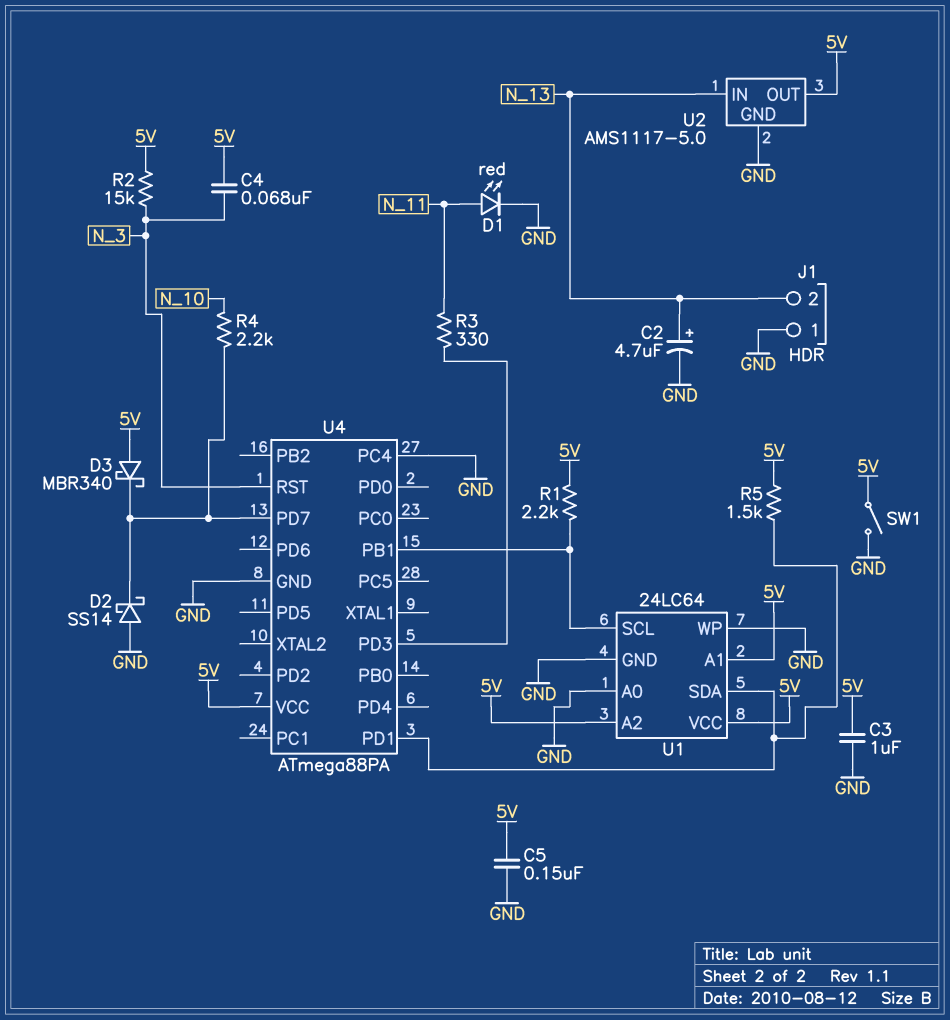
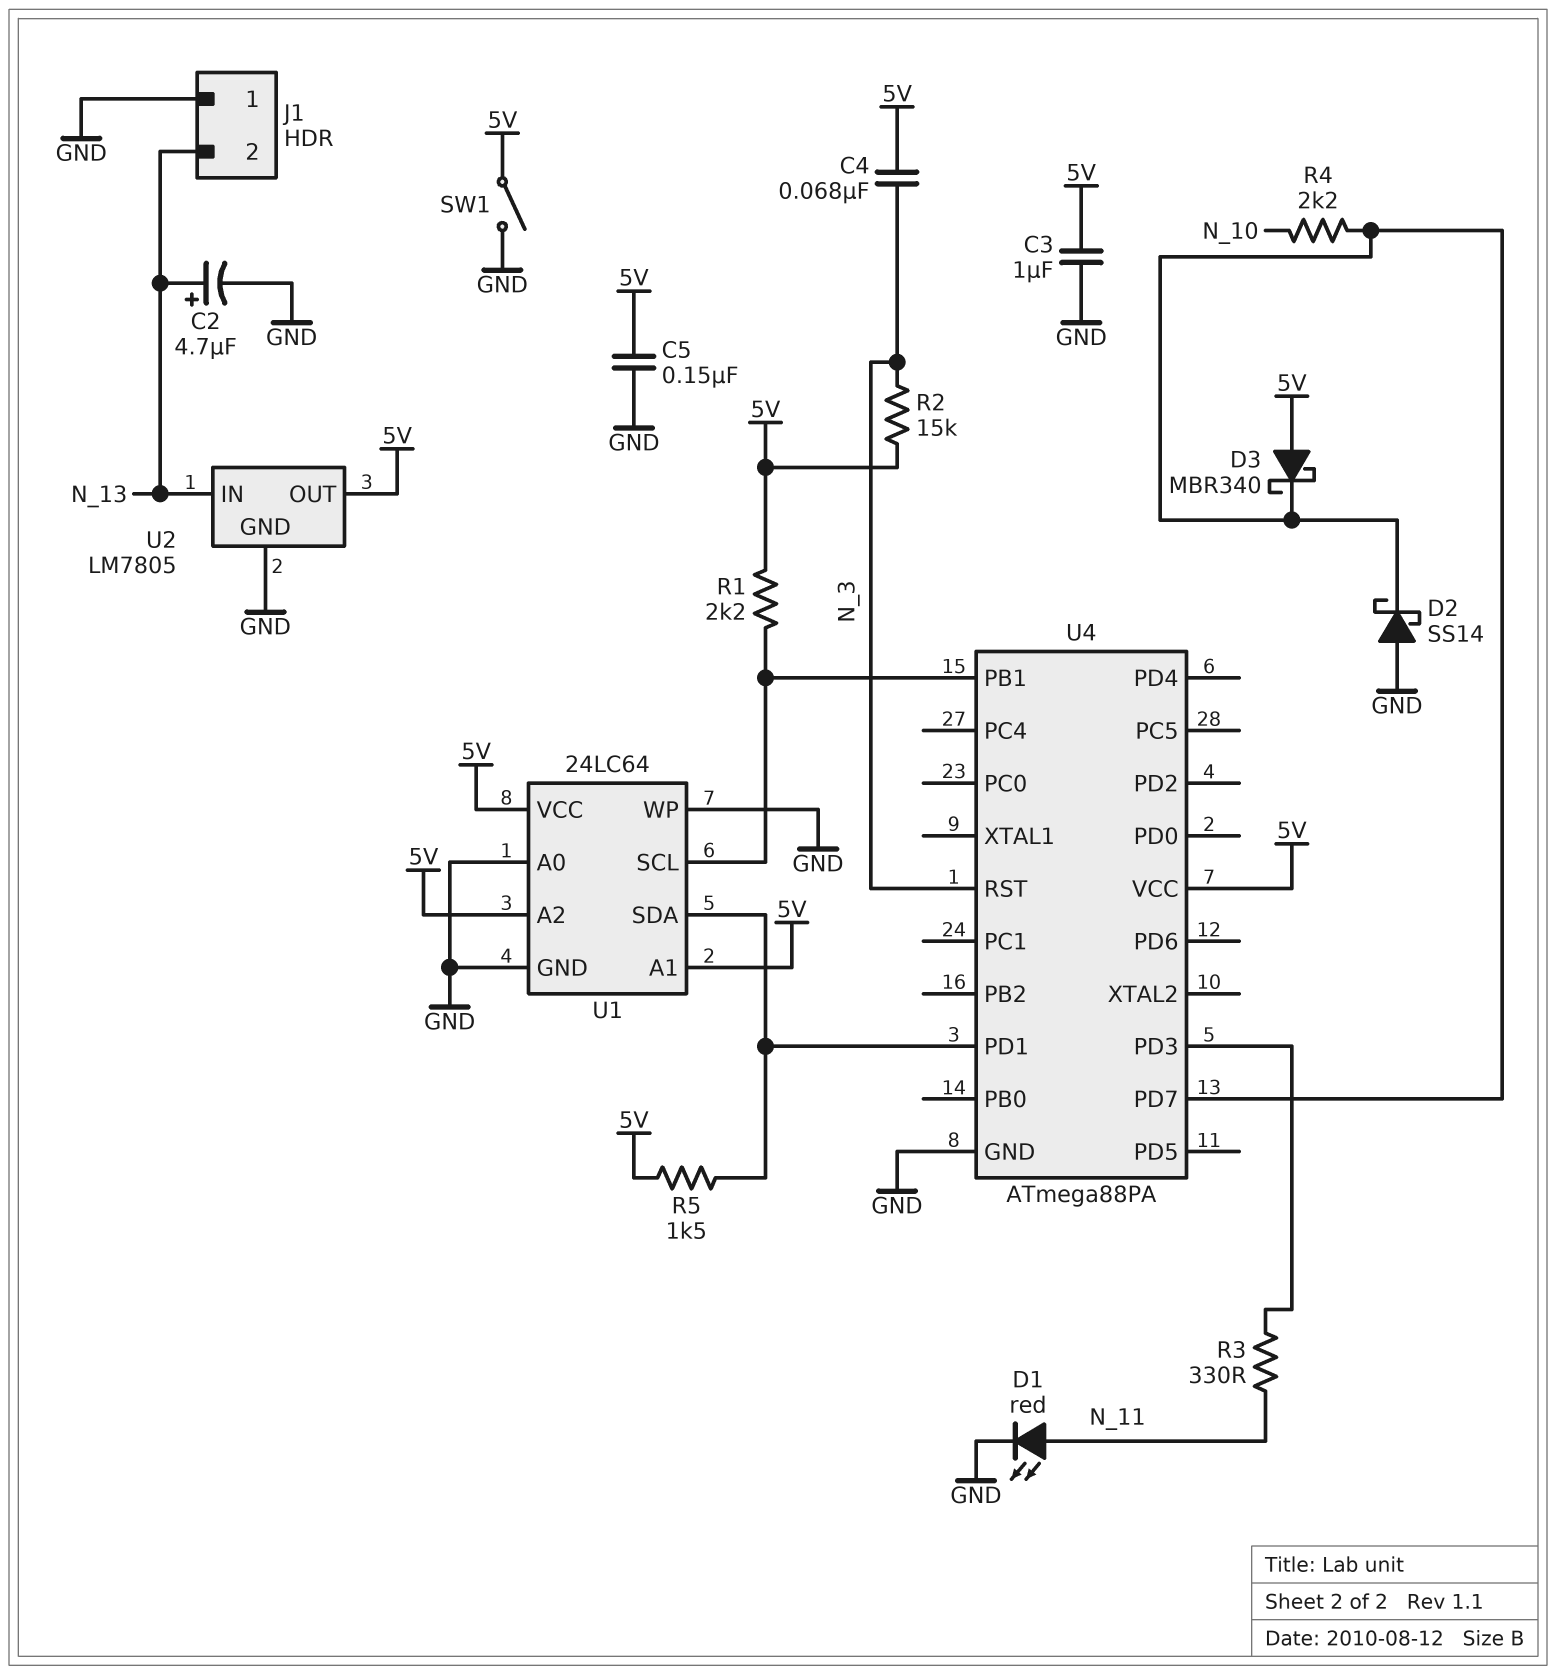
U2: AMS1117-5.0 -> LM7805
U4 pin PC4: GND -> none

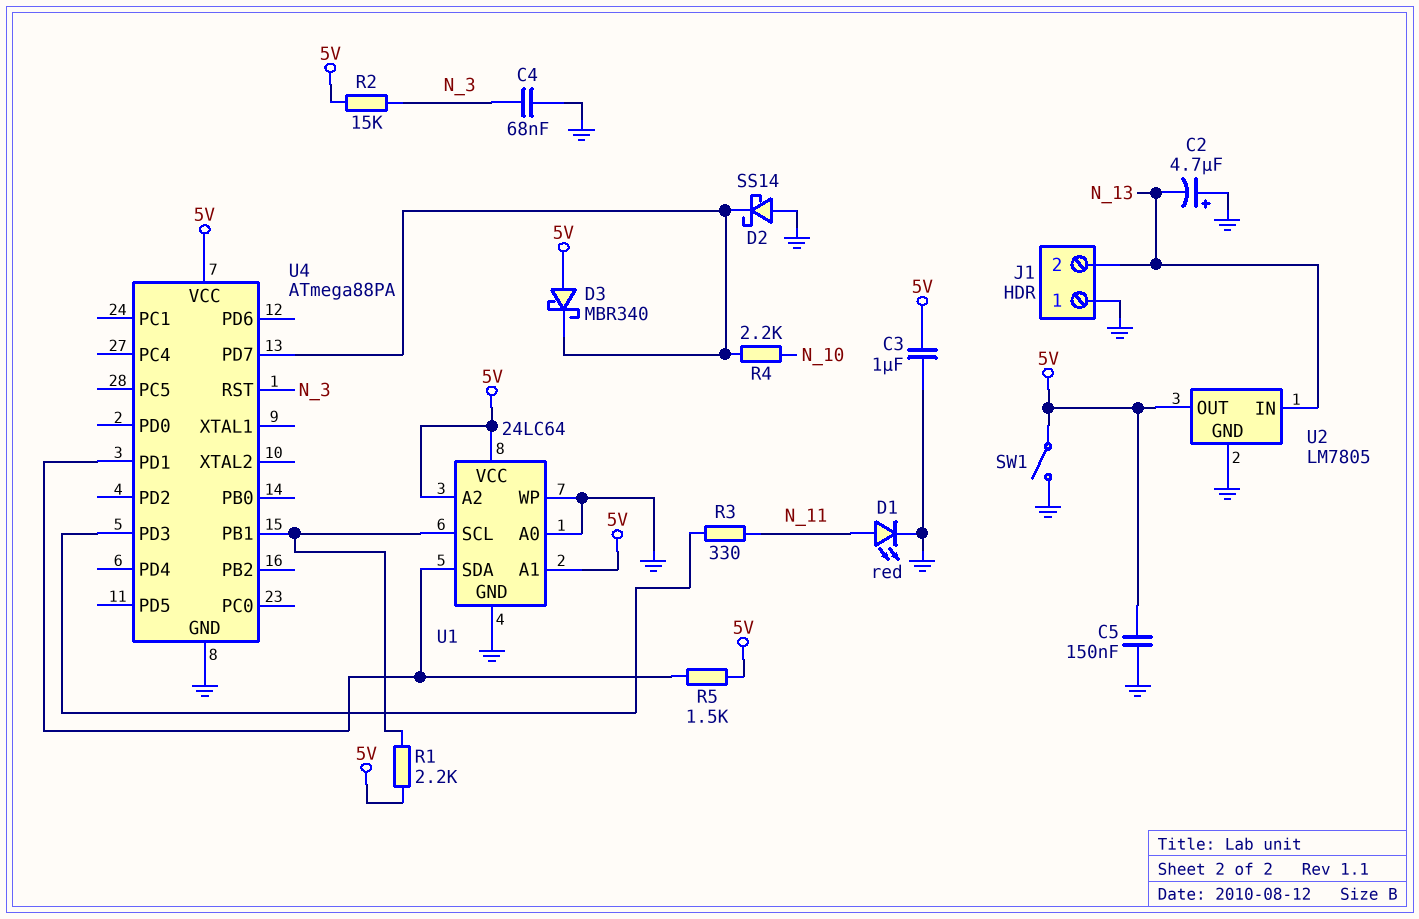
C2: 4.7uF (plus N_13, minus GND) -> 4.7uF (plus GND, minus N_13)
C4: 68nF (5V, N_3) -> 68nF (GND, N_3)

